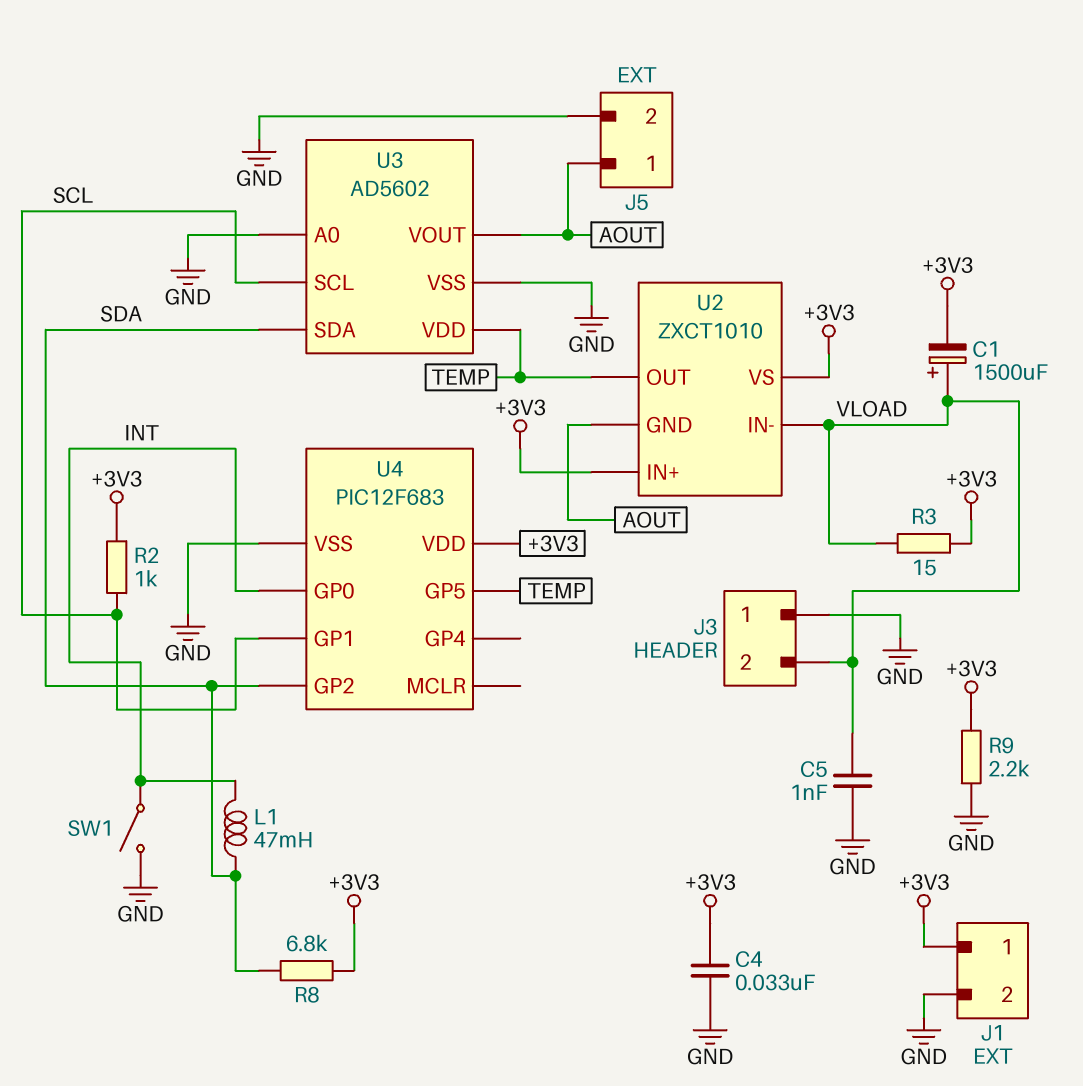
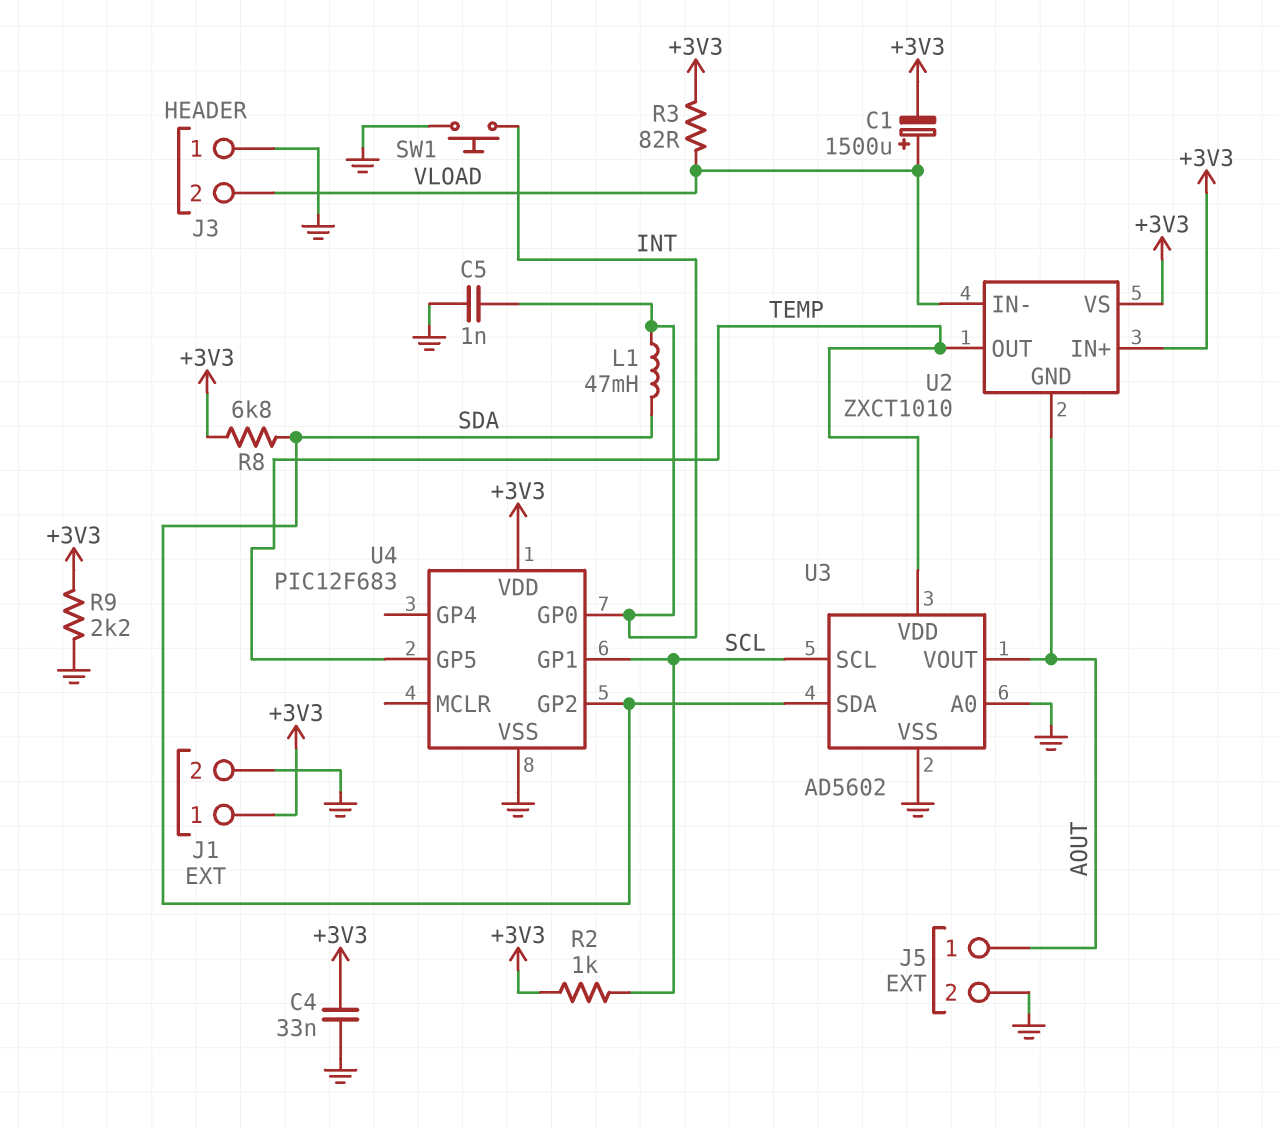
C5: 1nF (GND, VLOAD) -> 1nF (GND, INT)
R3: 15 (+3V3, VLOAD) -> 82 (+3V3, VLOAD)
SW1: switch (GND, INT) -> button (GND, INT)

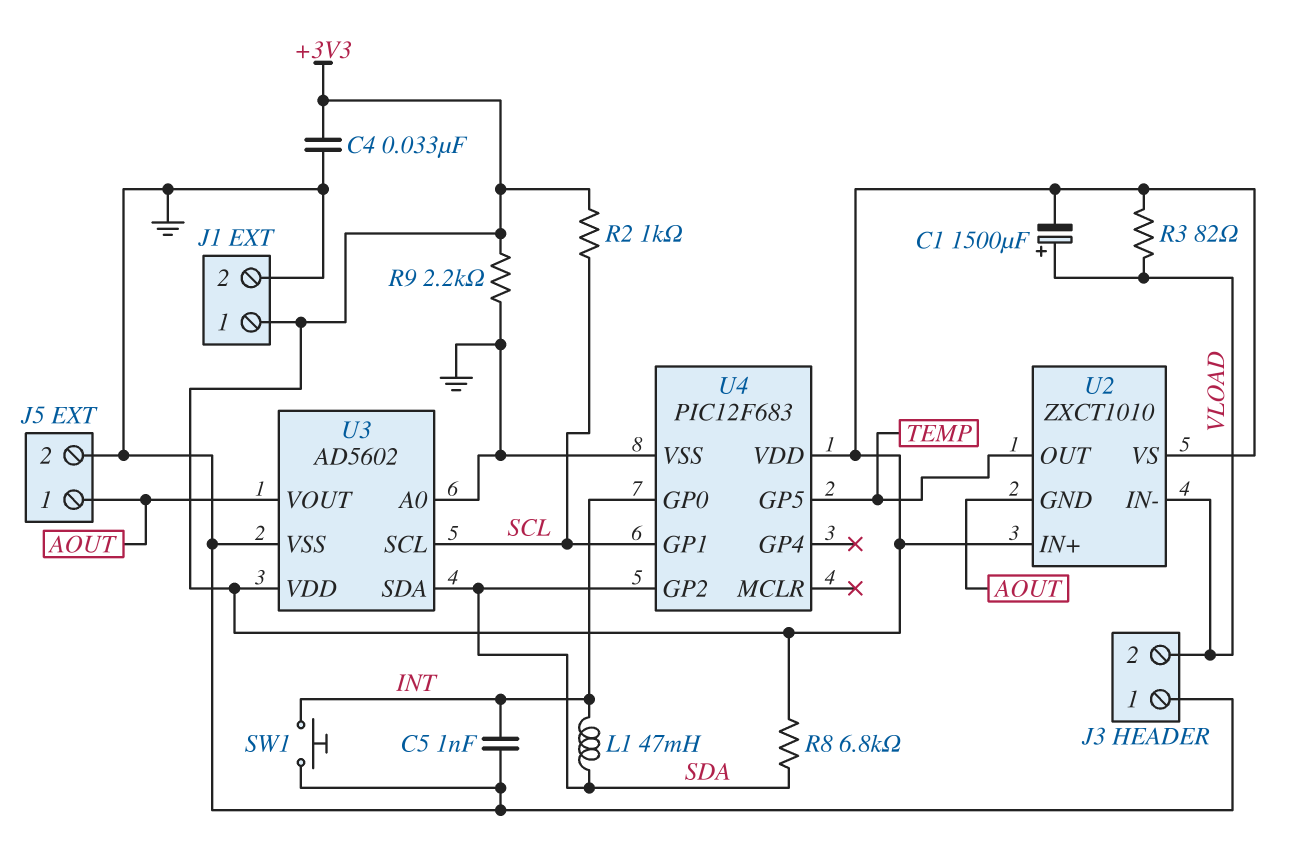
U3 pin VDD: TEMP -> +3V3

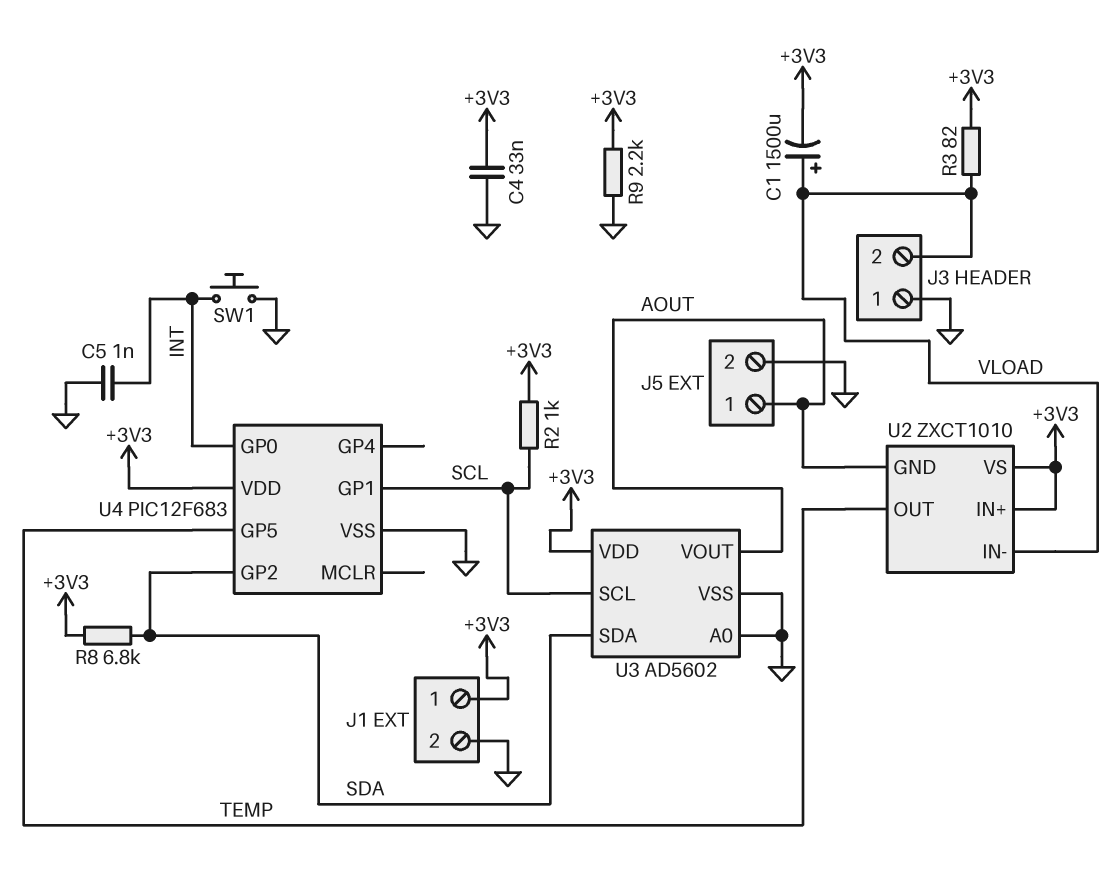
L1: 47mH (INT, SDA) -> none

